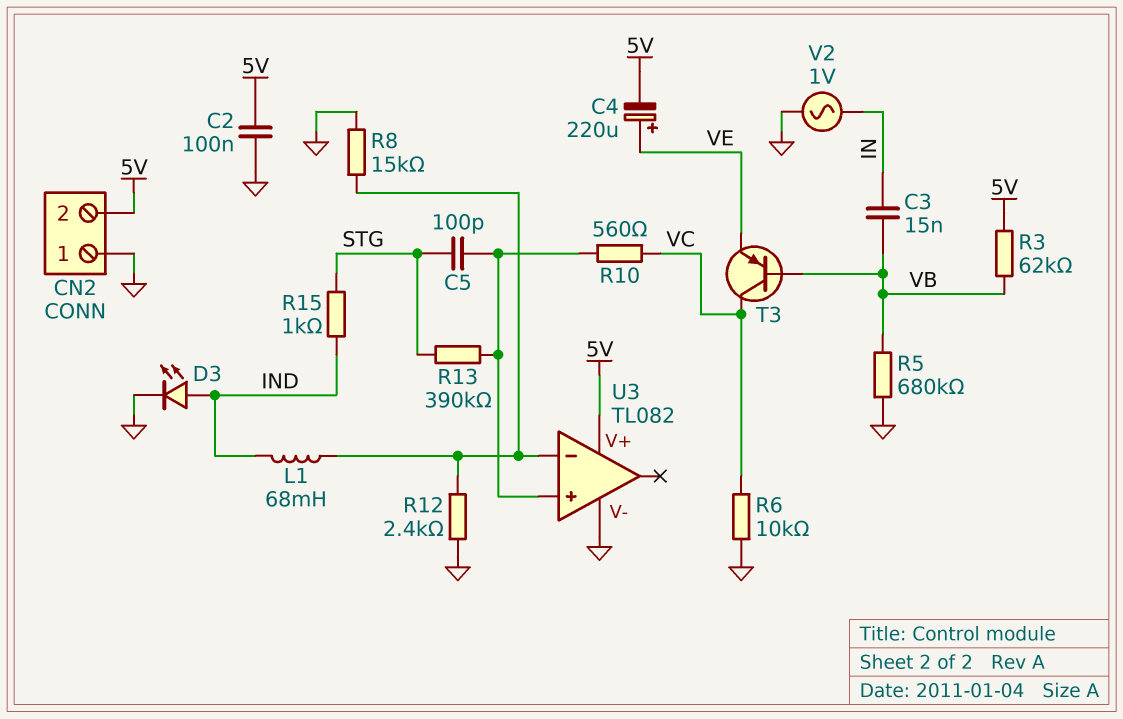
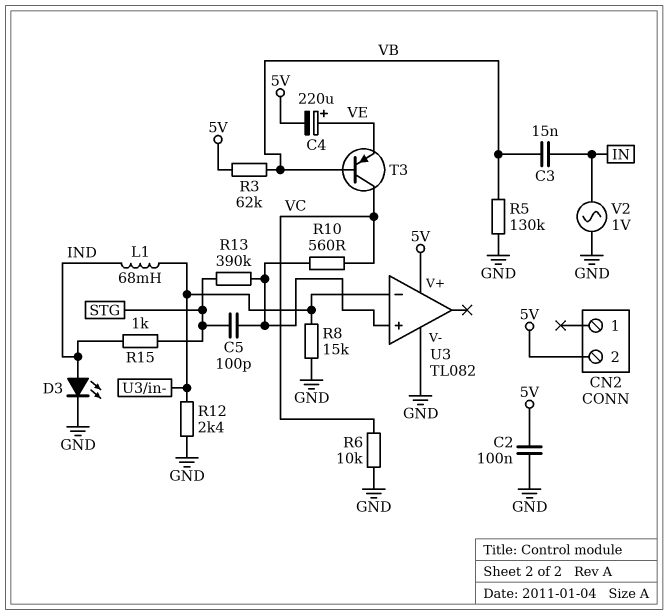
CN2 pin 1: GND -> none
R5: 680k (GND, VB) -> 130k (GND, VB)

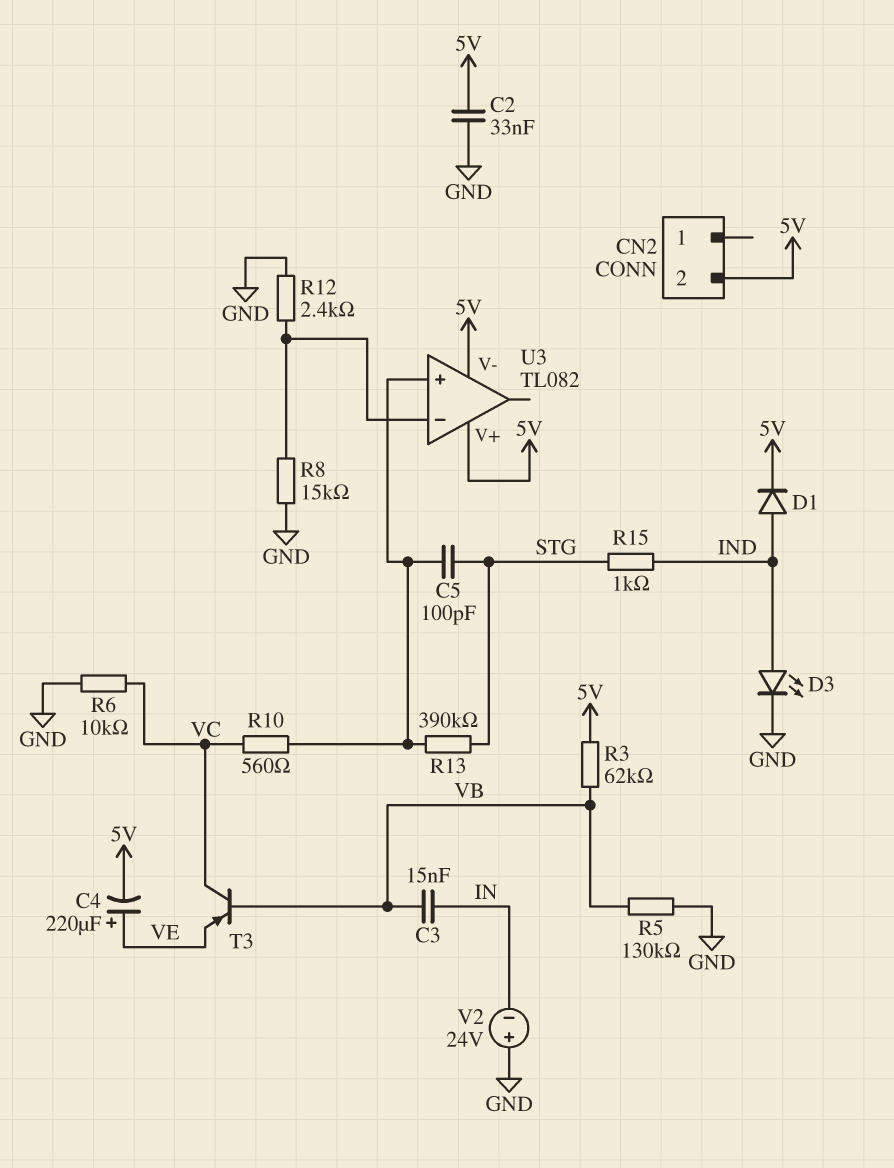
C2: 100nF (5V, GND) -> 33nF (5V, GND)
D1: none -> diode (A IND, K 5V)
L1: 68mH (IND, U3/in-) -> none
U3 pin V-: GND -> 5V
V2: AC 1V (GND, IN) -> 24V (plus GND, minus IN)

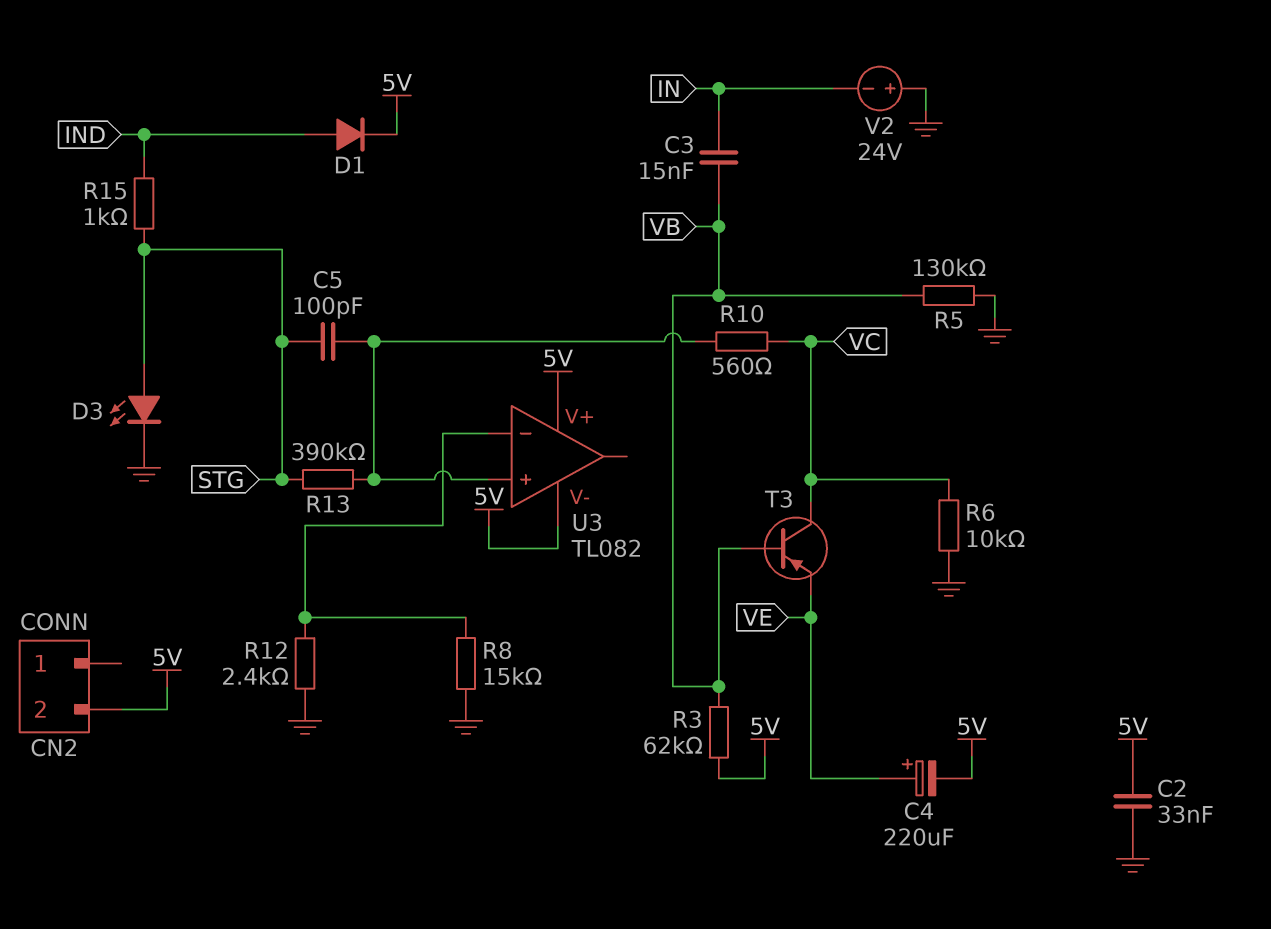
D3: LED (A IND, K GND) -> LED (A STG, K GND)

